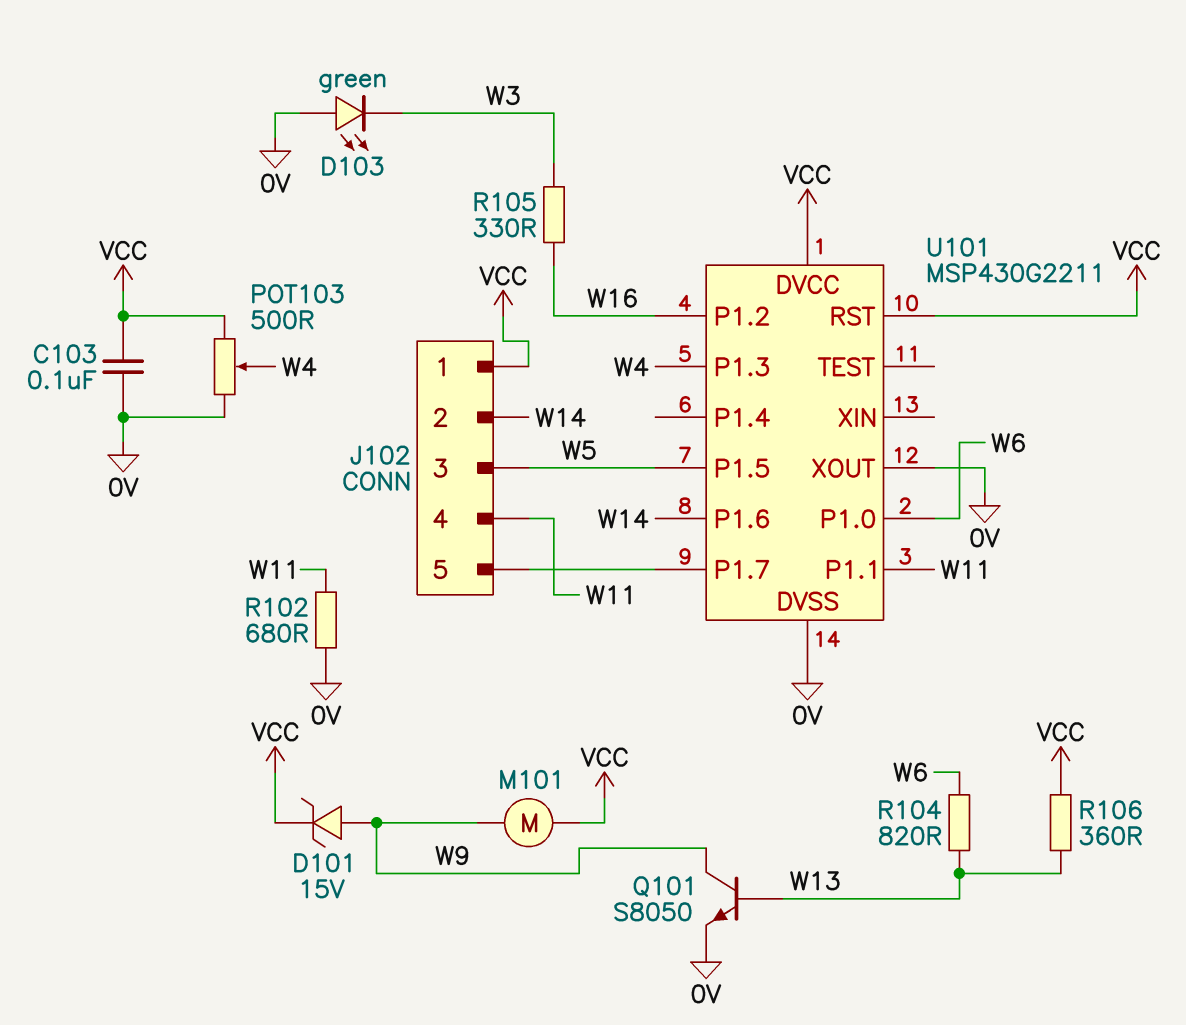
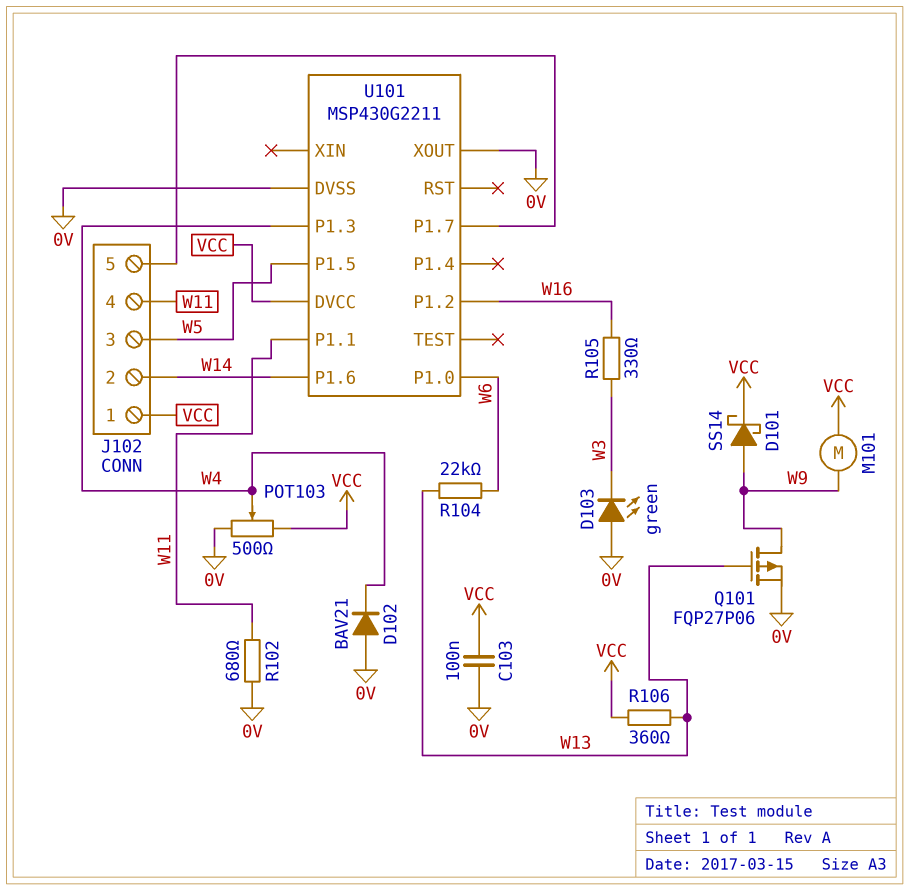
D101: zener 15V (A W9, K VCC) -> schottky SS14 (A W9, K VCC)
D102: none -> diode BAV21 (A 0V, K W4)
Q101: NPN S8050 (B W13, C W9, E 0V) -> PMOS FQP27P06 (G W13, D W9, S 0V)
R104: 820 (W6, W13) -> 22k (W6, W13)
U101 pin RST: VCC -> none

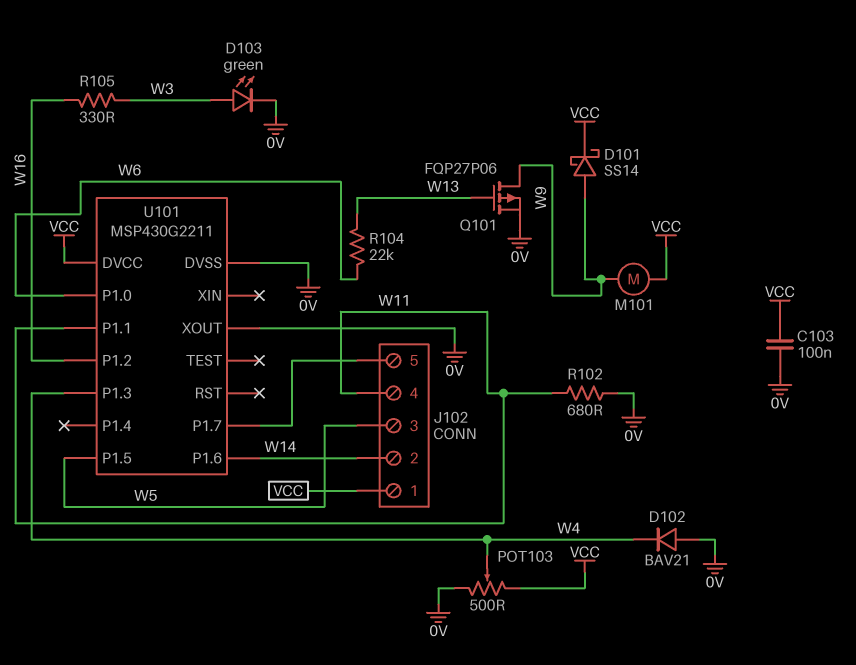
D103: LED green (A 0V, K W3) -> LED green (A W3, K 0V)
R106: 360 (VCC, W13) -> none

